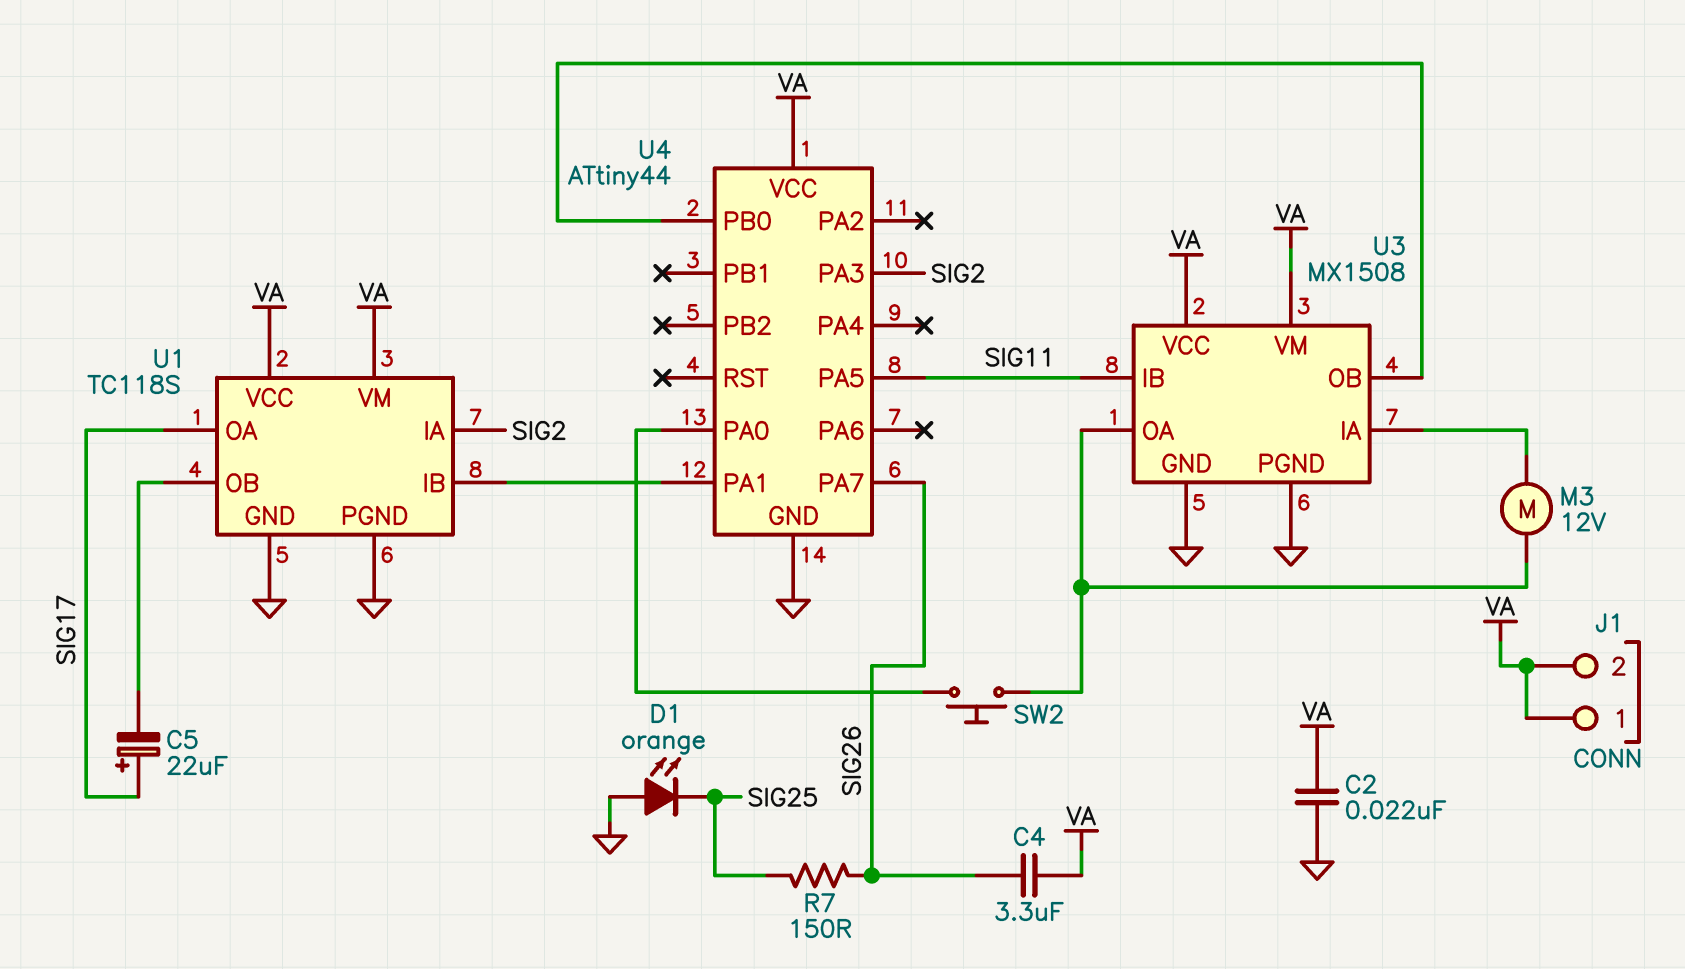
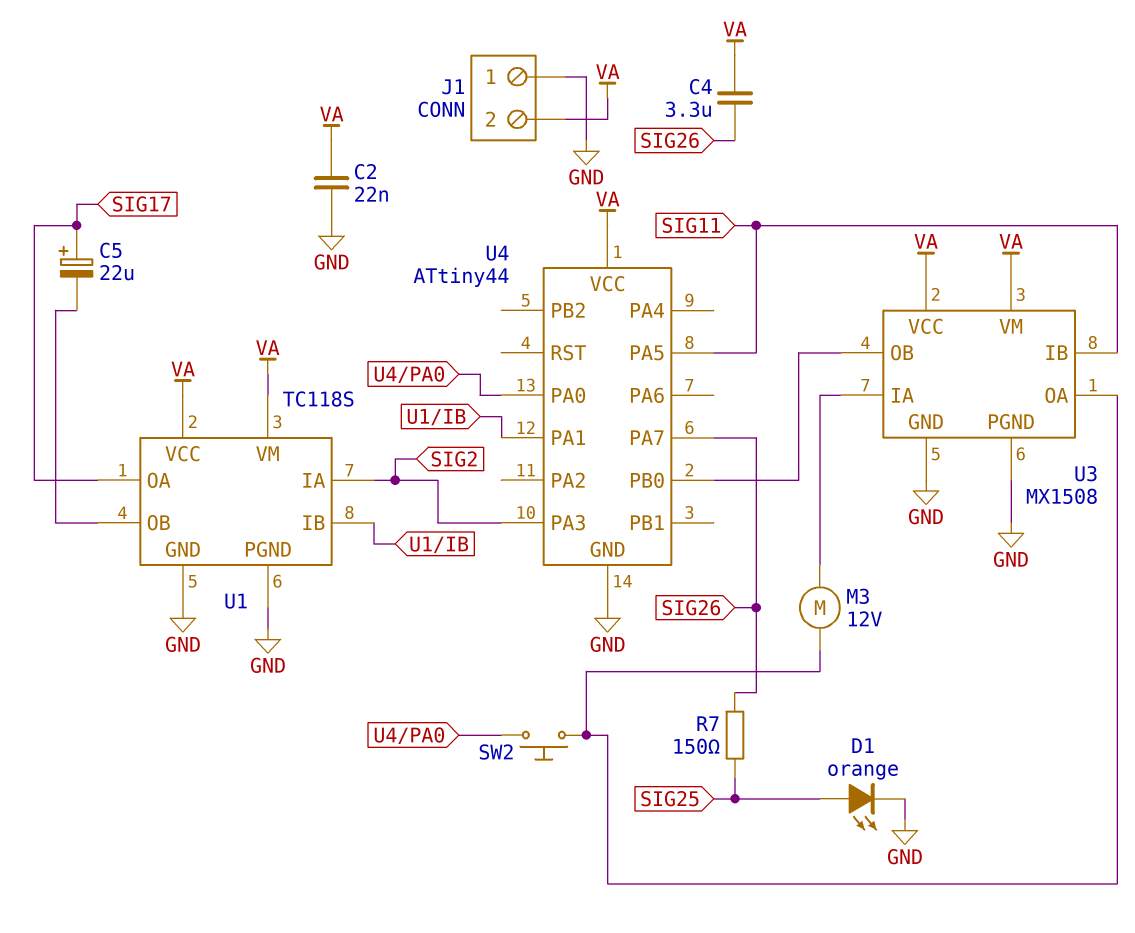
D1: LED orange (A GND, K SIG25) -> LED orange (A SIG25, K GND)
J1 pin 1: VA -> GND

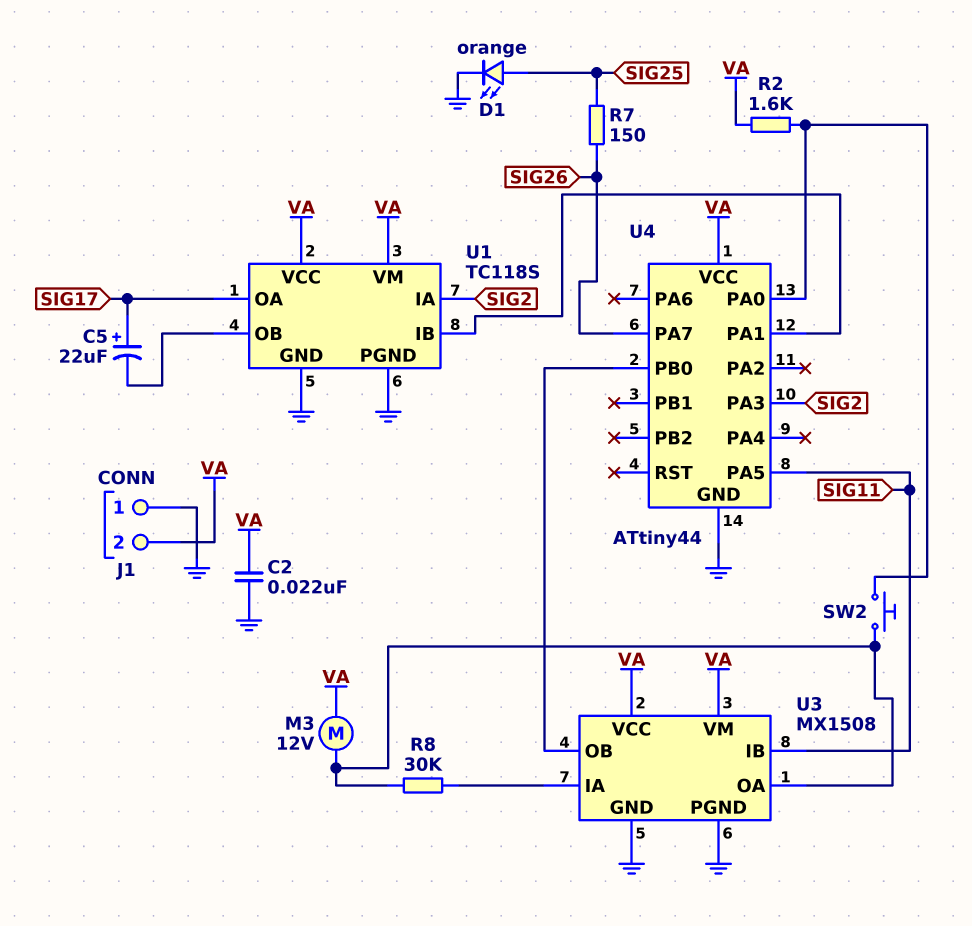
C4: 3.3uF (SIG26, VA) -> none
M3: motor 12V (U3/IA, U3/OA) -> motor 12V (U3/OA, VA)
R2: none -> 1.6k (U4/PA0, VA)
R8: none -> 30k (U3/IA, U3/OA)

